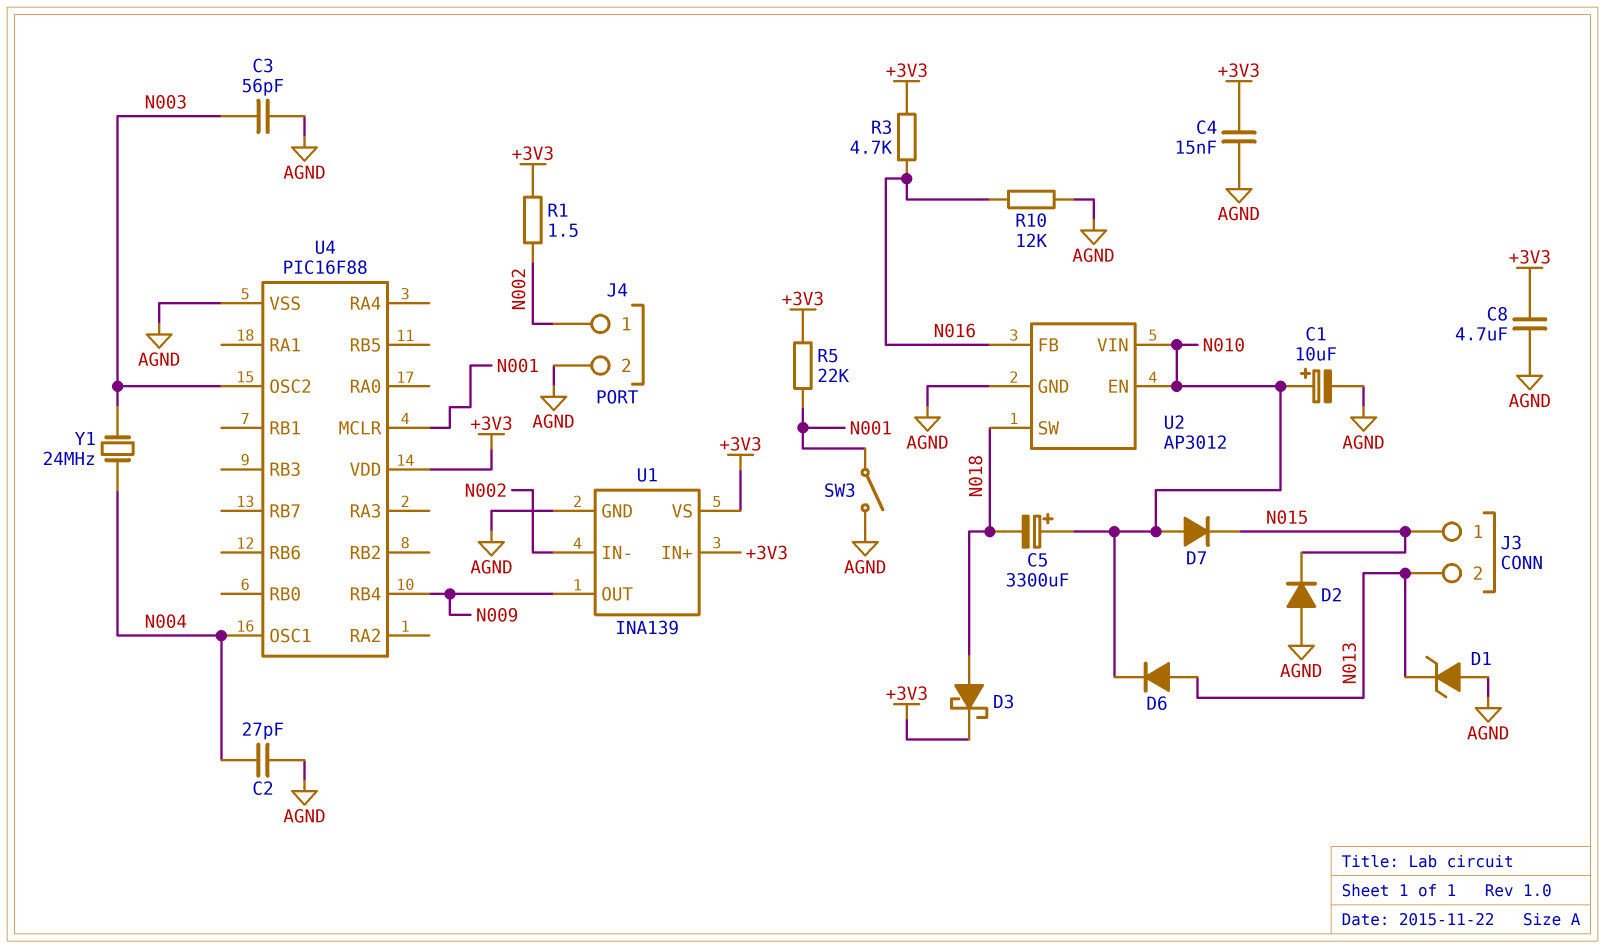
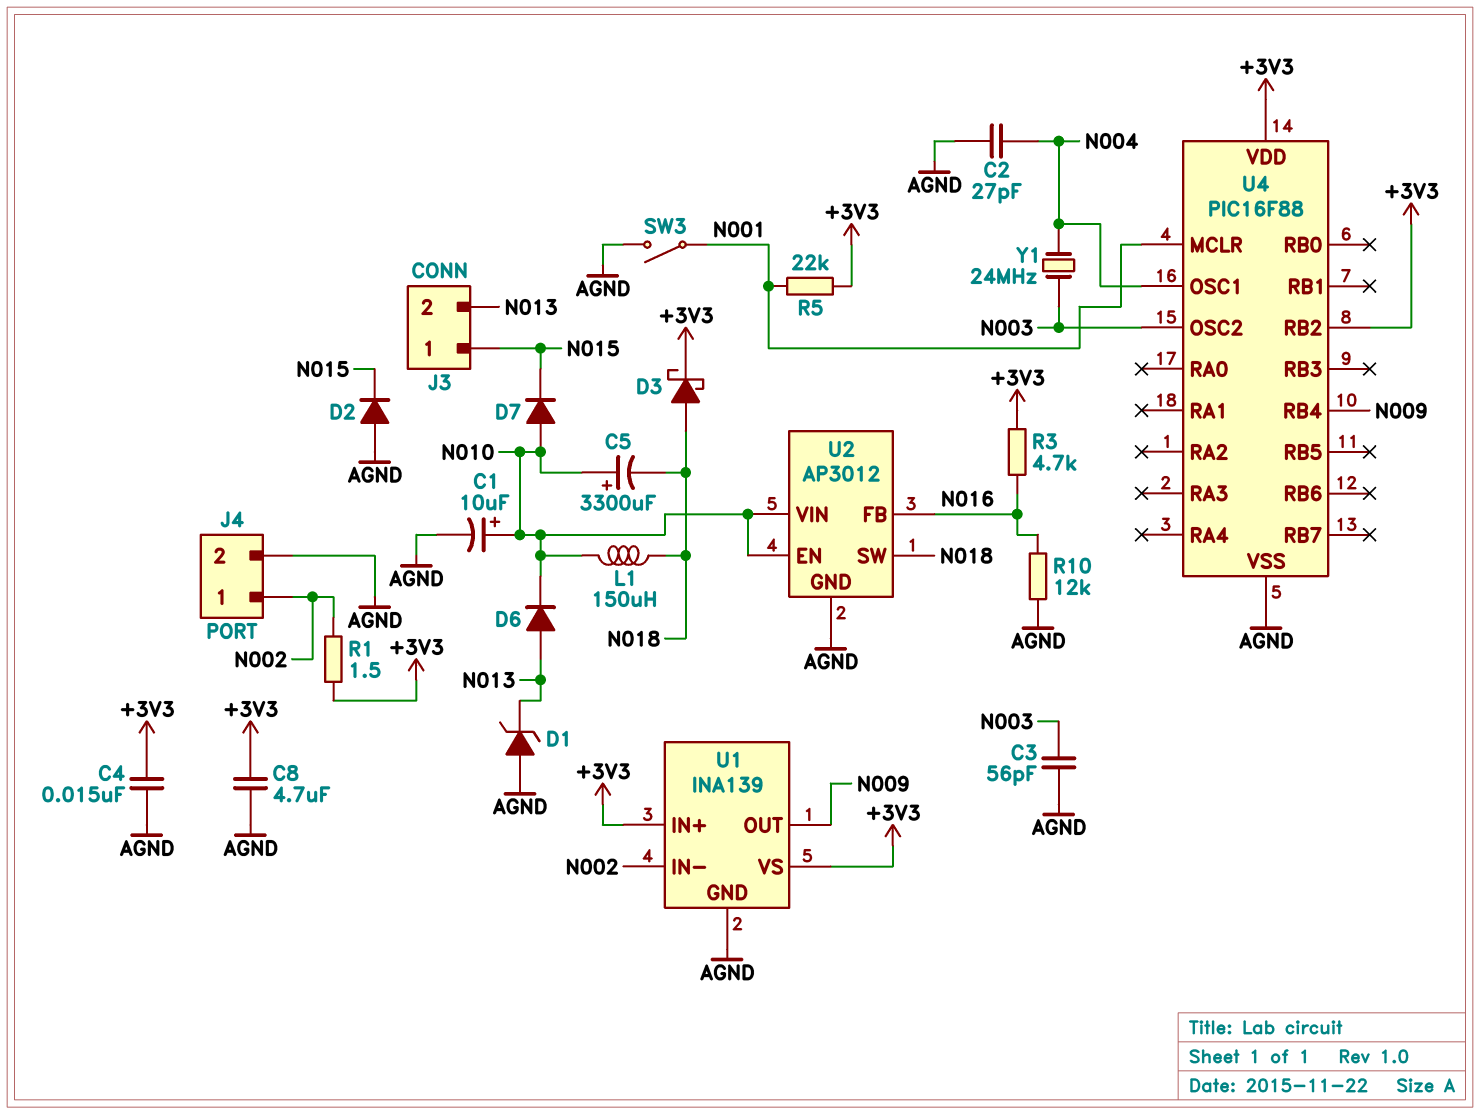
L1: none -> 150uH (N010, N018)
U4 pin RB2: none -> +3V3

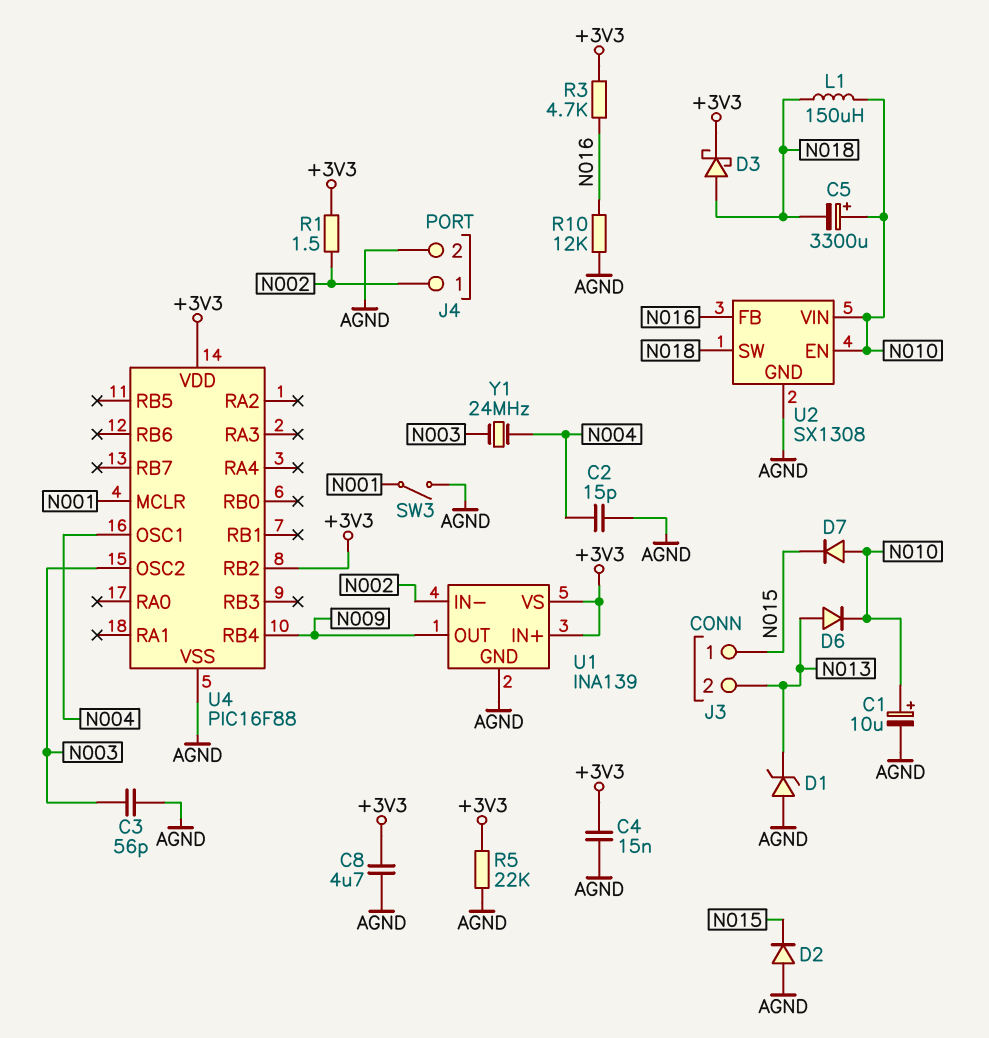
C2: 27pF (AGND, N004) -> 15pF (AGND, N004)
R5: 22k (+3V3, N001) -> 22k (+3V3, AGND)
U2: AP3012 -> SX1308

